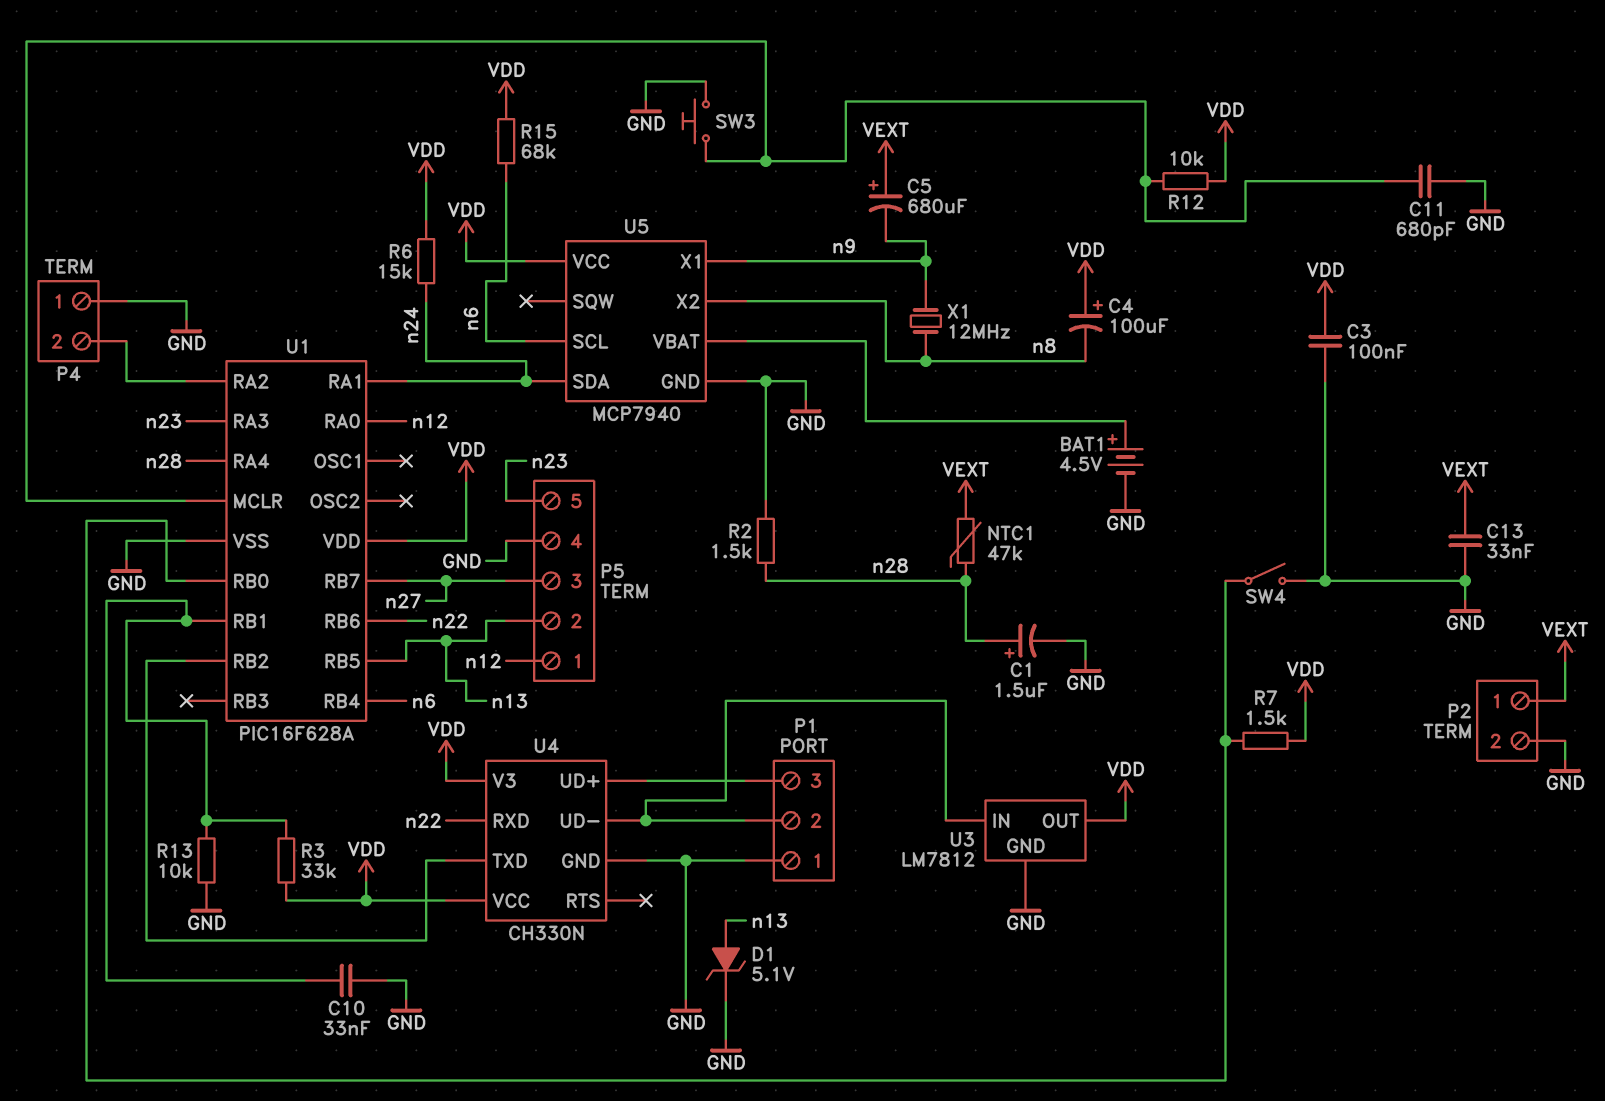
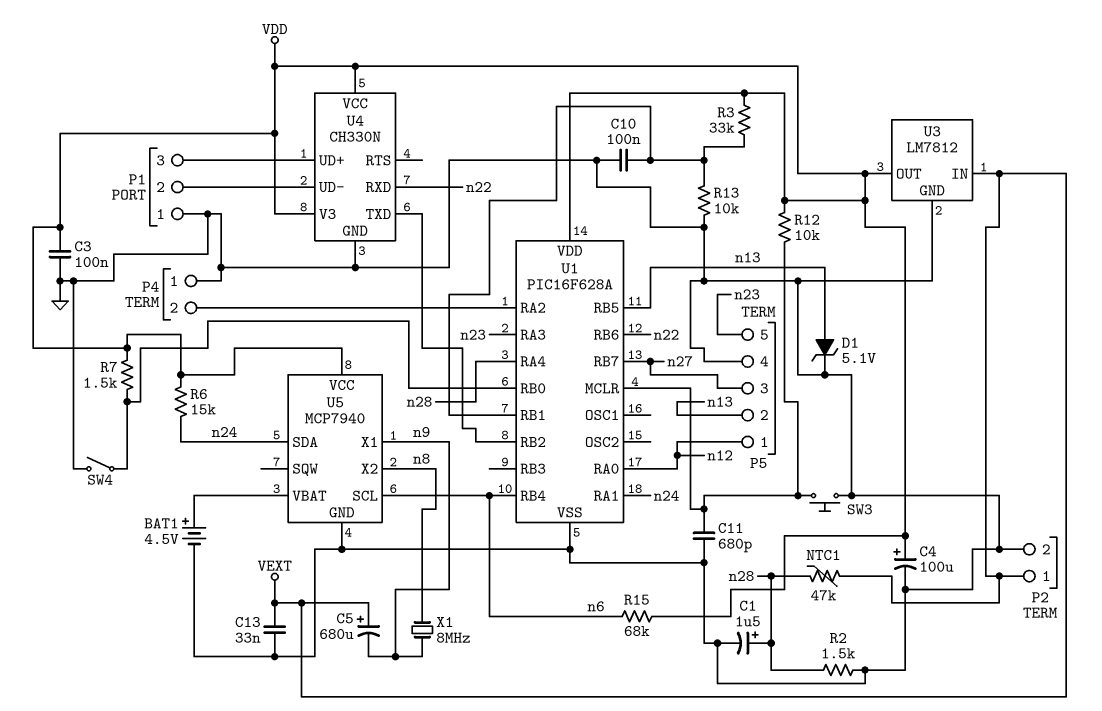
C4: 100uF (plus VDD, minus n8) -> 100uF (plus VDD, minus GND)
C10: 33nF (GND, U1/RB1) -> 100nF (GND, U1/RB1)
U3 pin IN: P1/2 -> VEXT
X1: 12MHz (n8, n9) -> 8MHz (n8, n9)

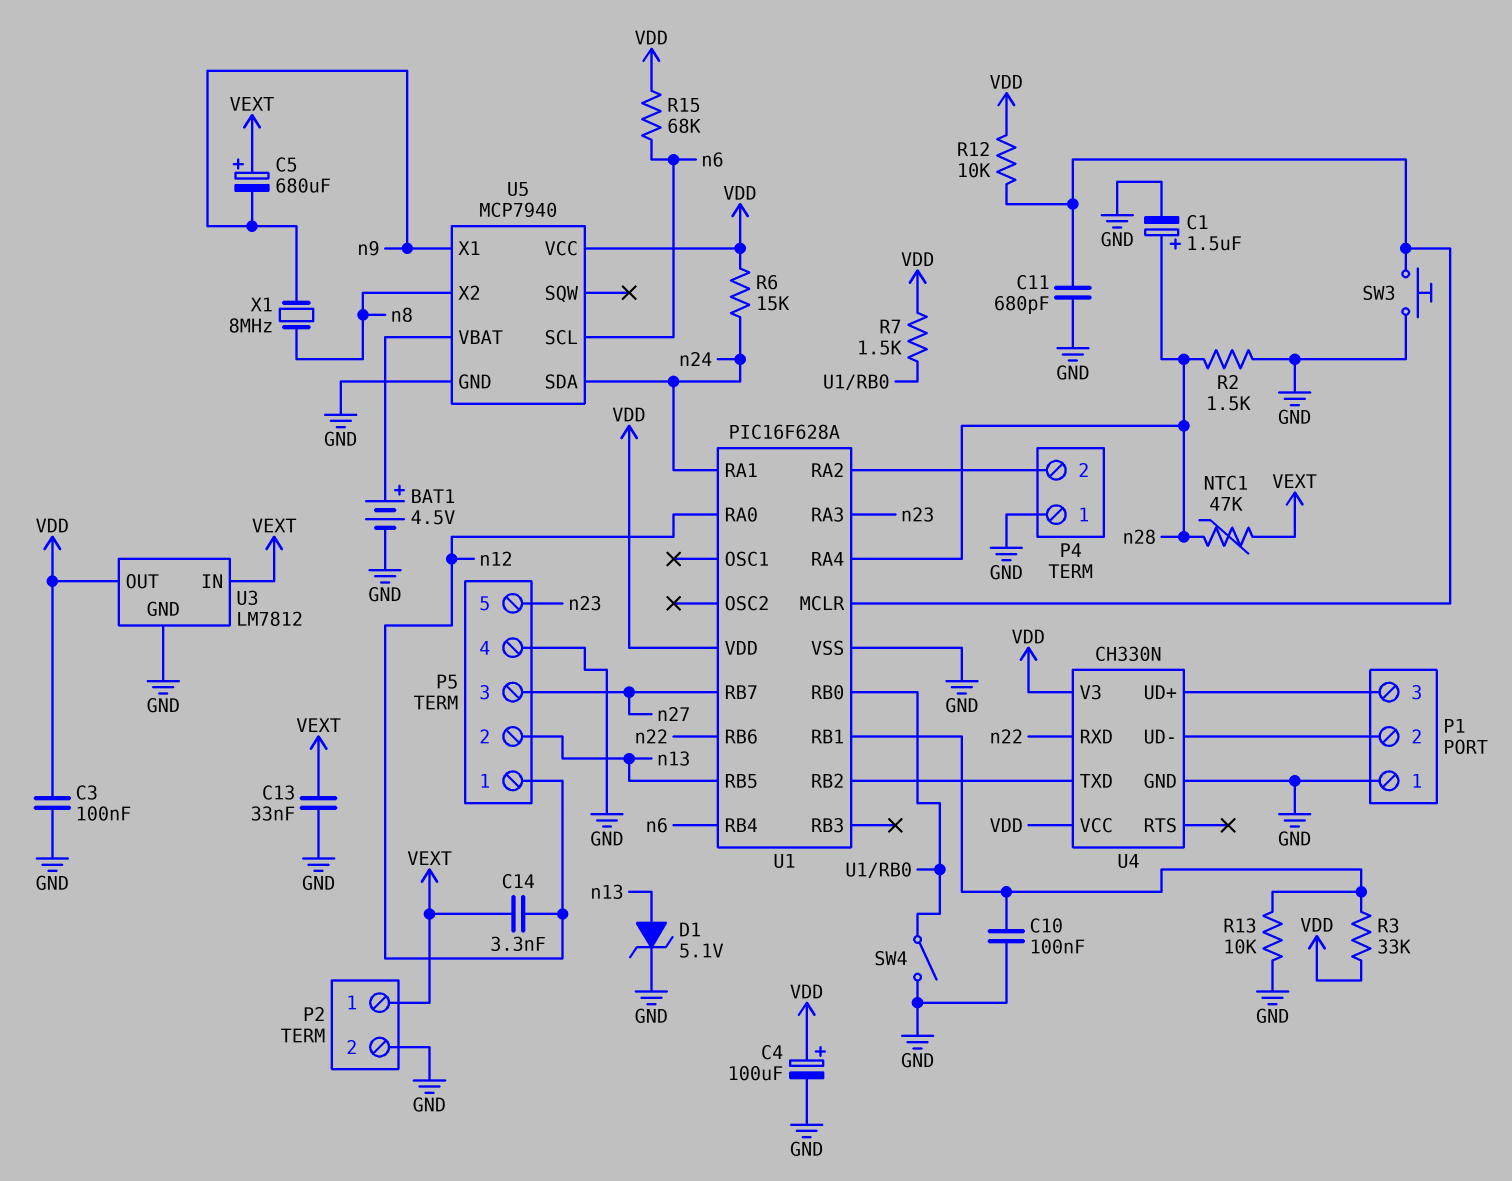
C14: none -> 3.3nF (VEXT, n12)

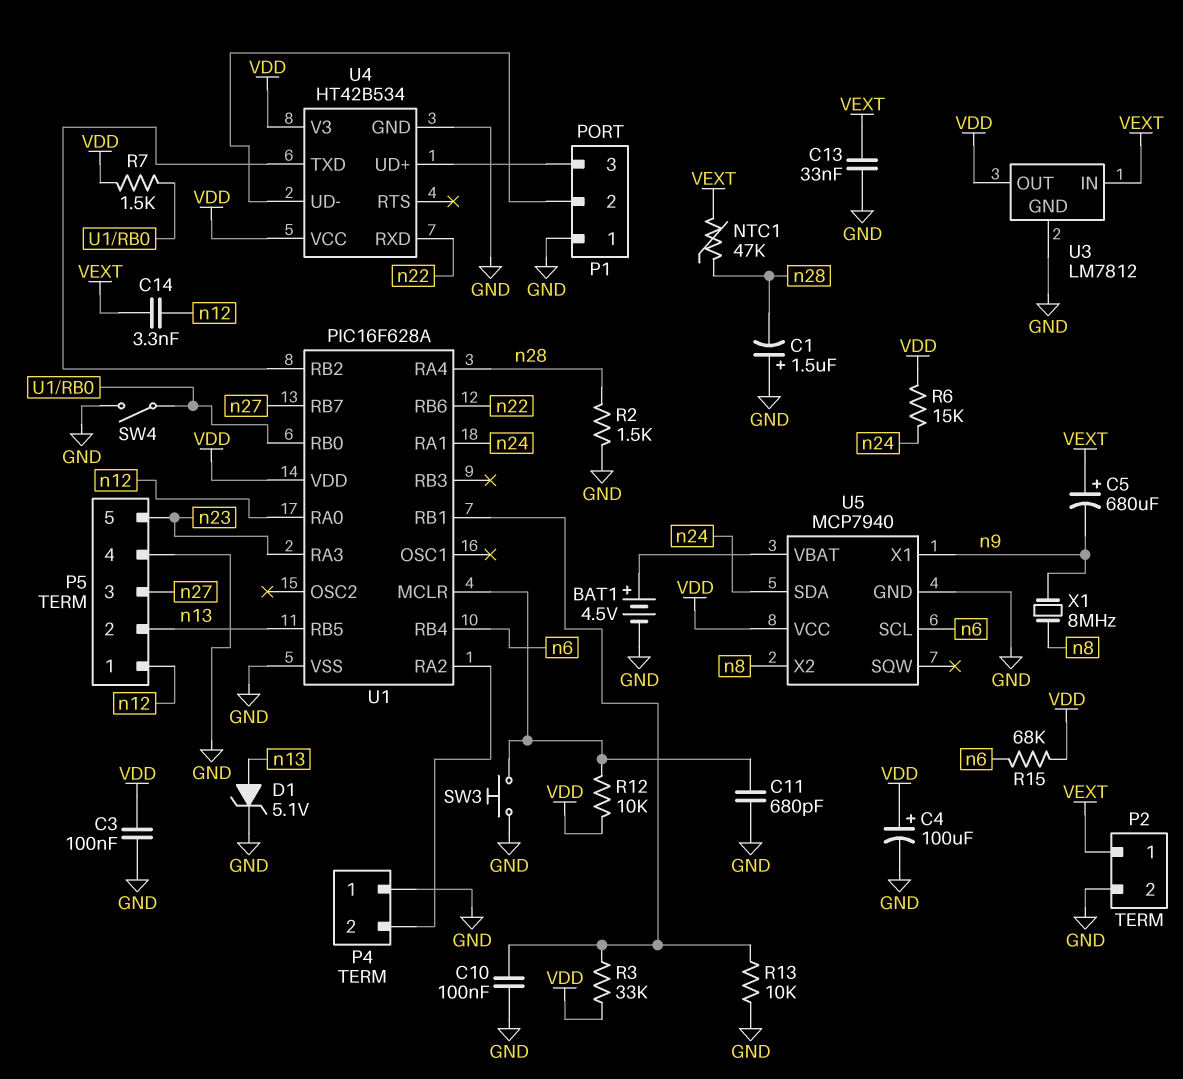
C1: 1.5uF (plus n28, minus GND) -> 1.5uF (plus GND, minus n28)
U4: CH330N -> HT42B534

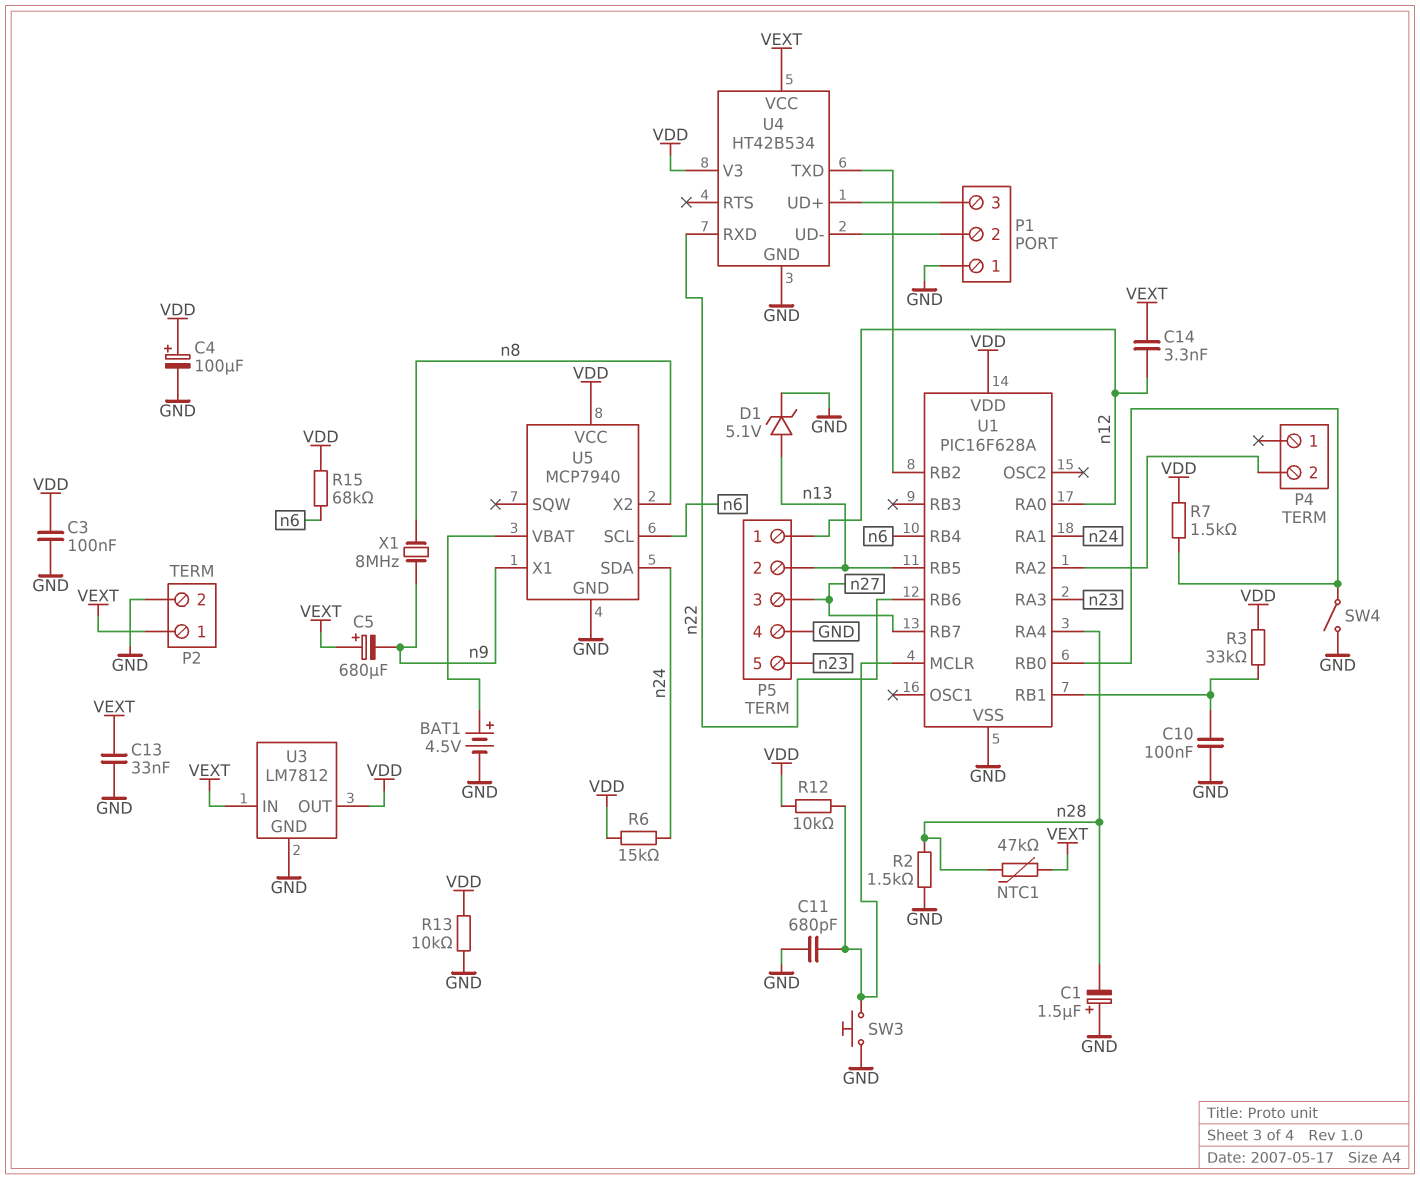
P4 pin 1: GND -> none
R13: 10k (GND, U1/RB1) -> 10k (GND, VDD)
U4 pin VCC: VDD -> VEXT

